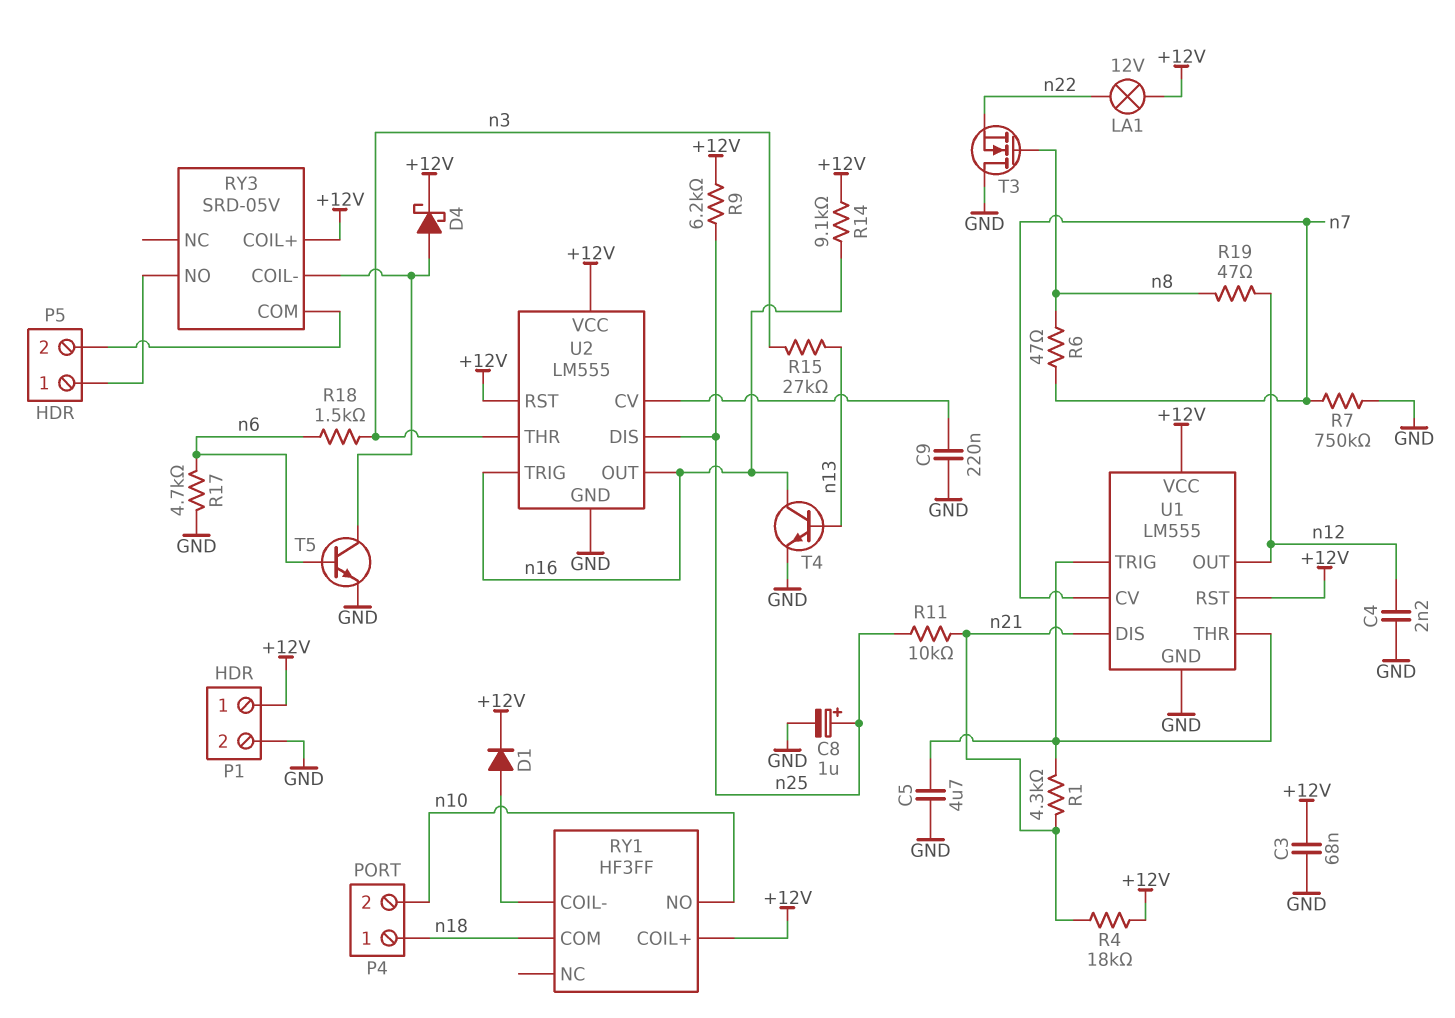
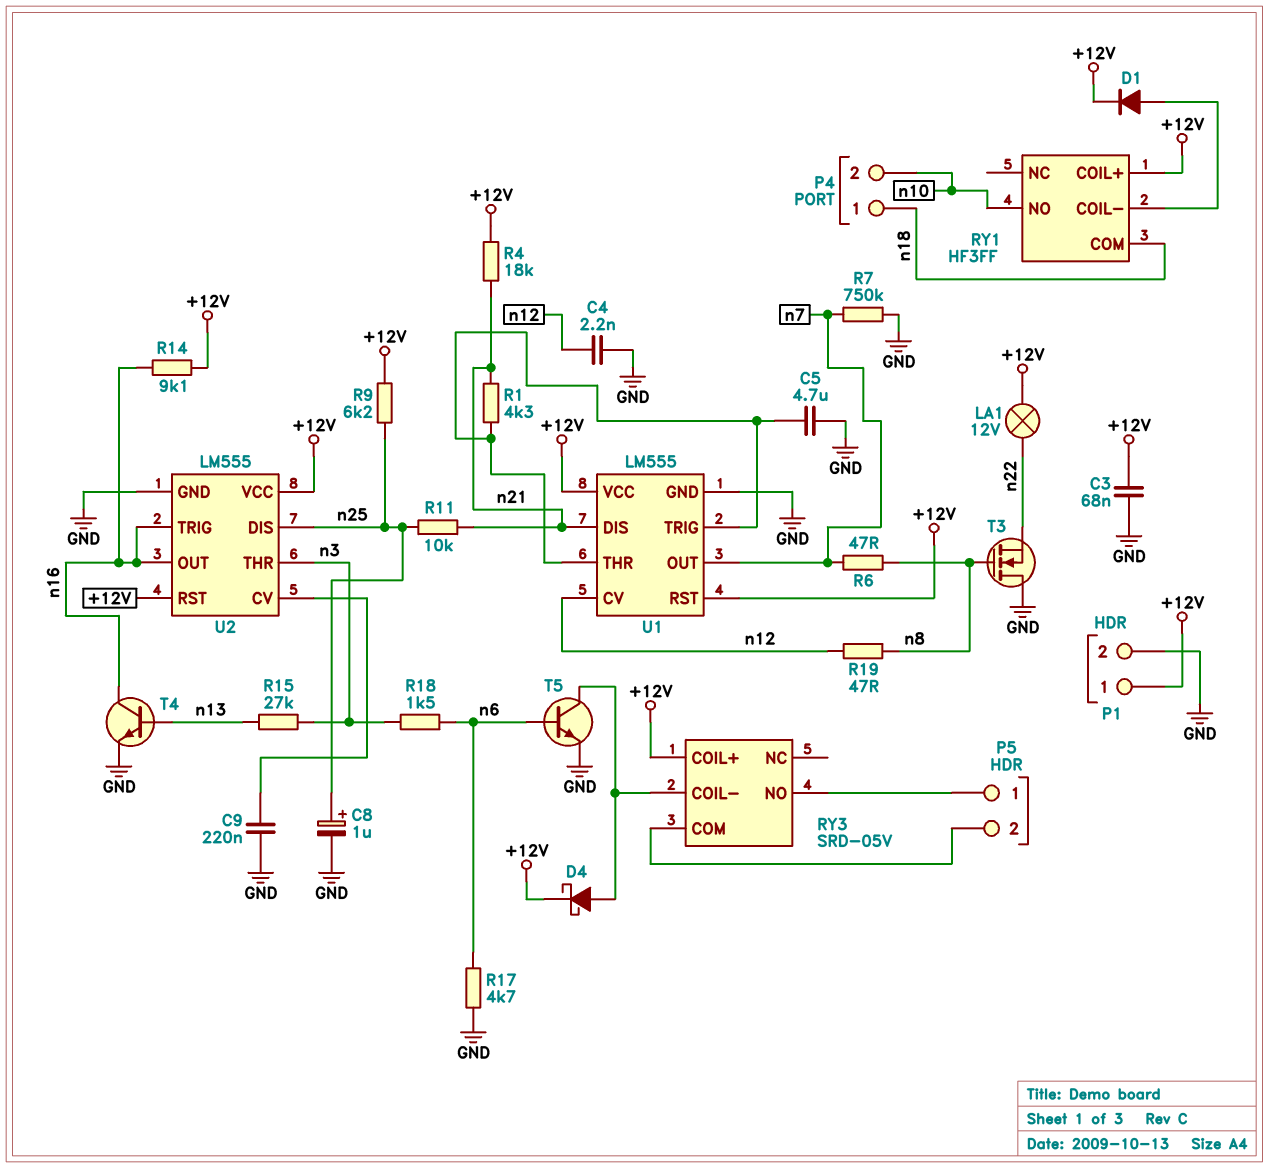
U1 pin CV: n7 -> n12
U1 pin OUT: n12 -> n7

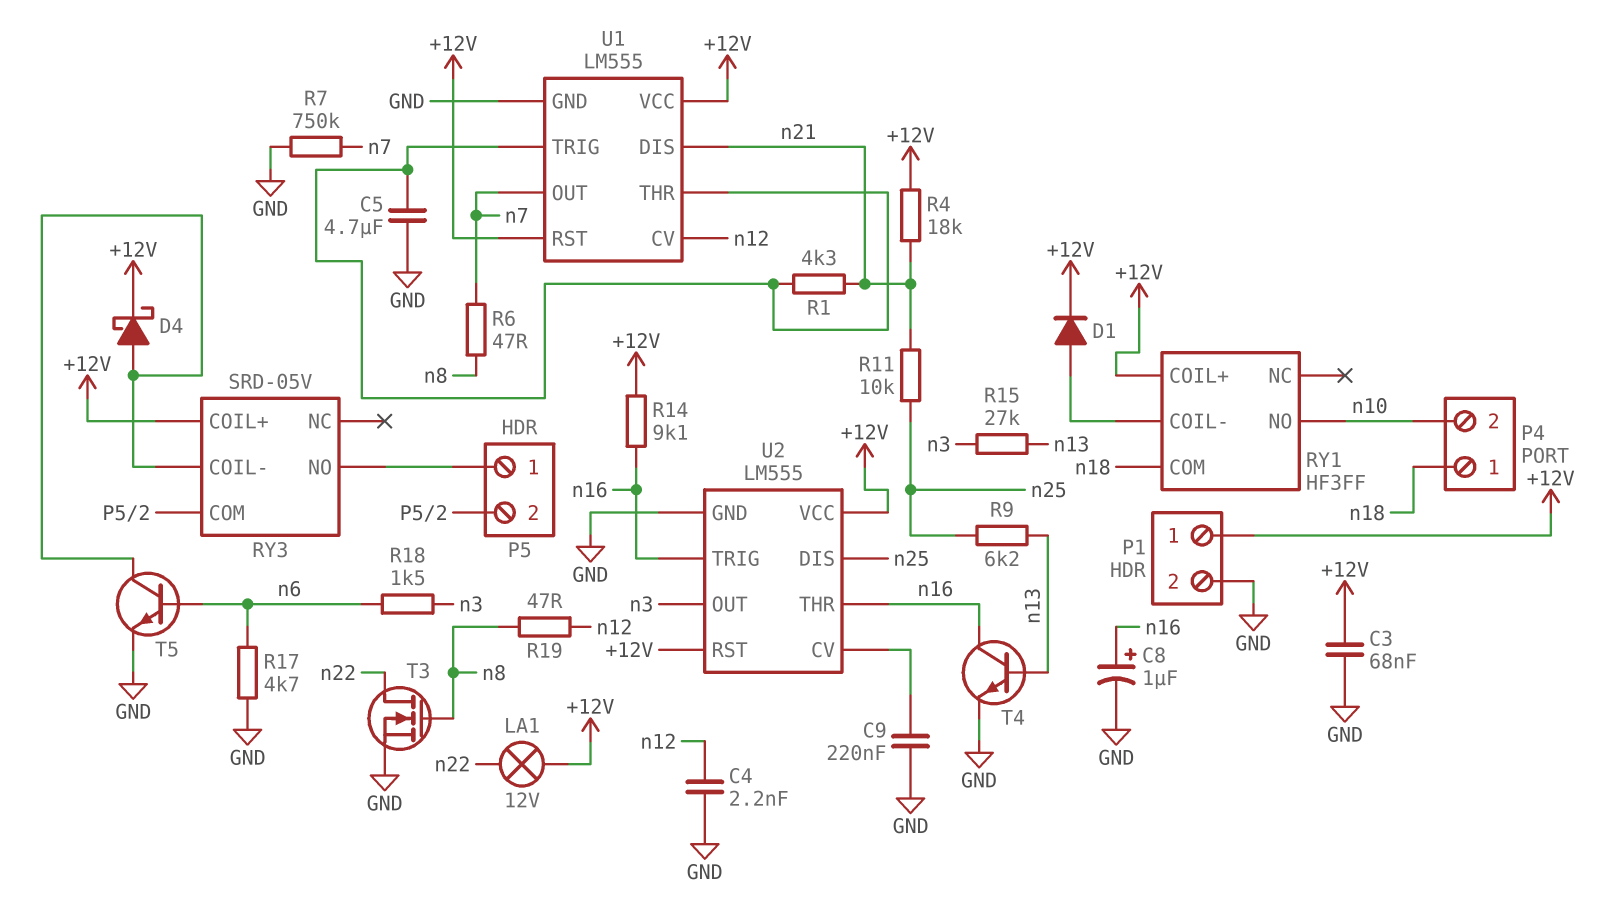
C8: 1uF (plus n25, minus GND) -> 1uF (plus n16, minus GND)
R9: 6.2k (+12V, n25) -> 6.2k (n13, n25)
T3: NMOS (G n8, D GND, S n22) -> NMOS (G n8, D n22, S GND)
U2 pin OUT: n16 -> n3
U2 pin THR: n3 -> n16

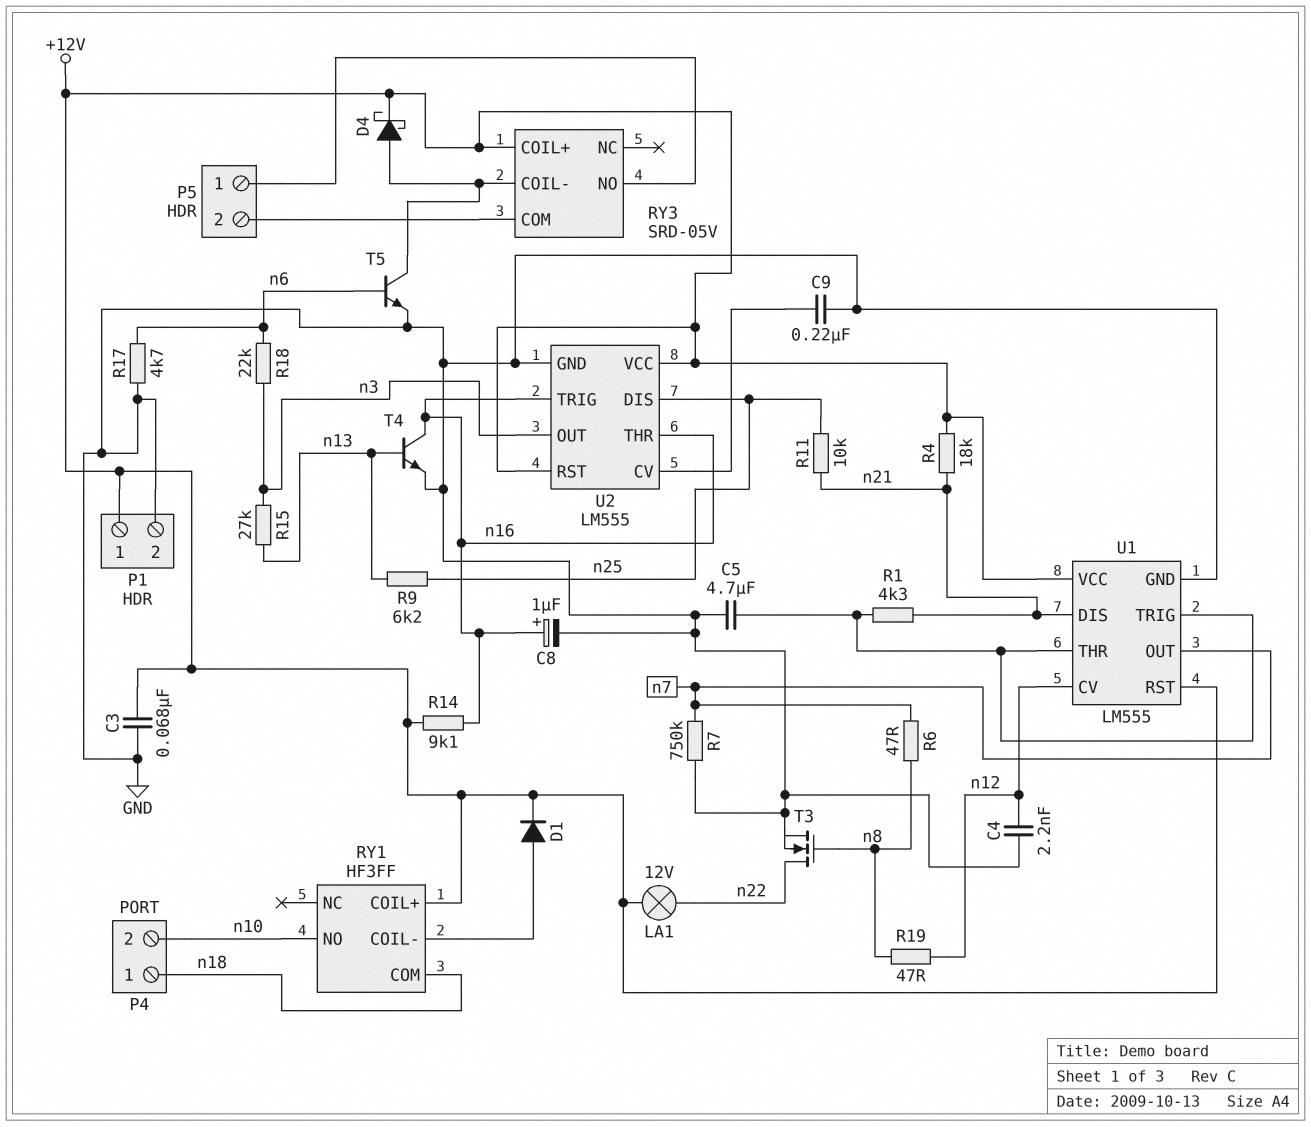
R18: 1.5k (n3, n6) -> 22k (n3, n6)

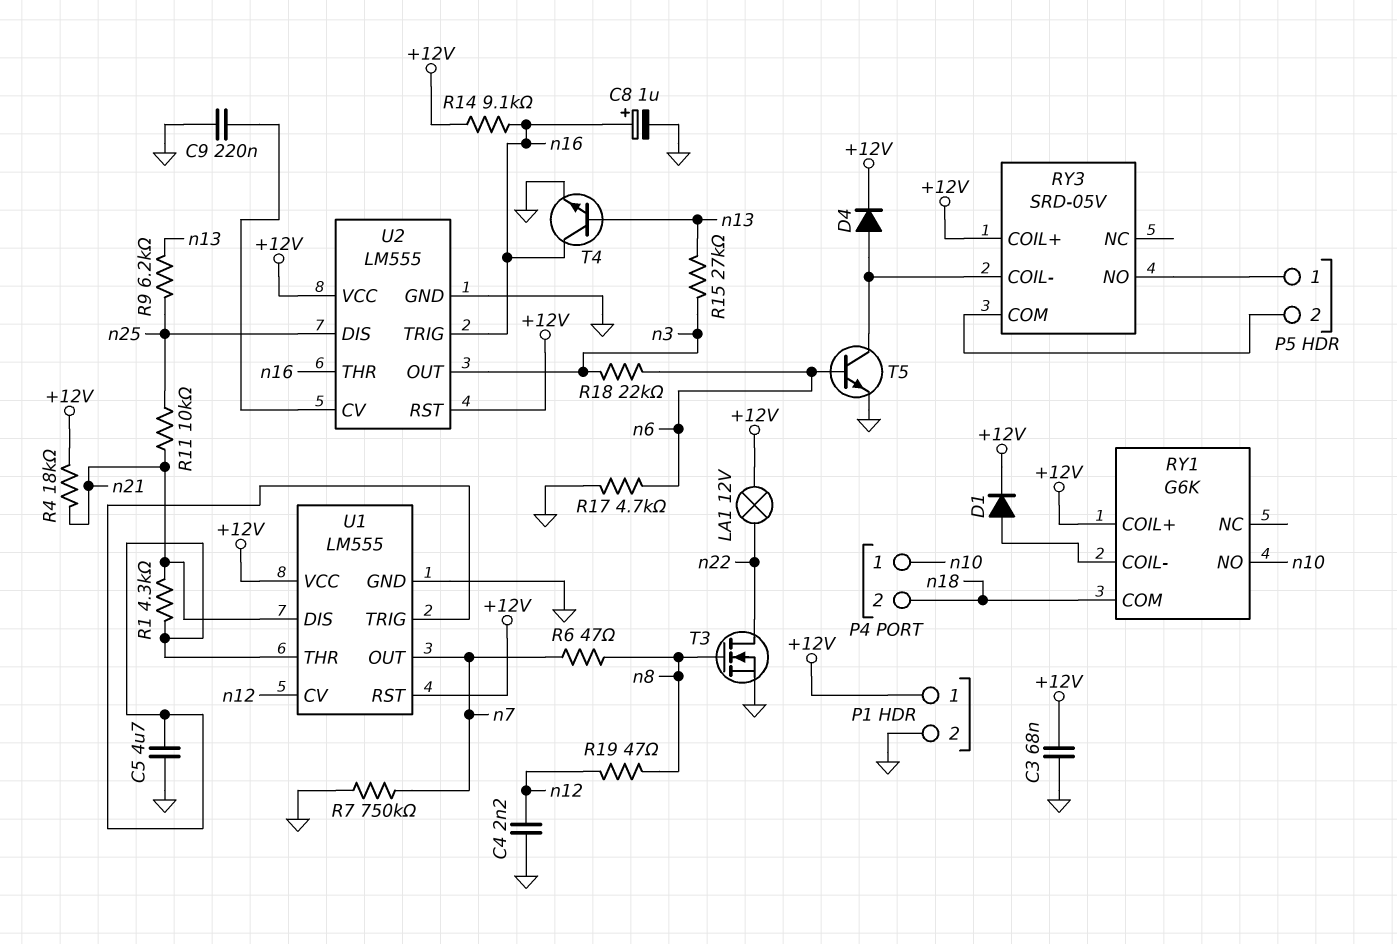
D4: schottky (A RY3/COIL-, K +12V) -> diode (A RY3/COIL-, K +12V)
P4 pin 1: n18 -> n10
P4 pin 2: n10 -> n18
RY1: HF3FF -> G6K

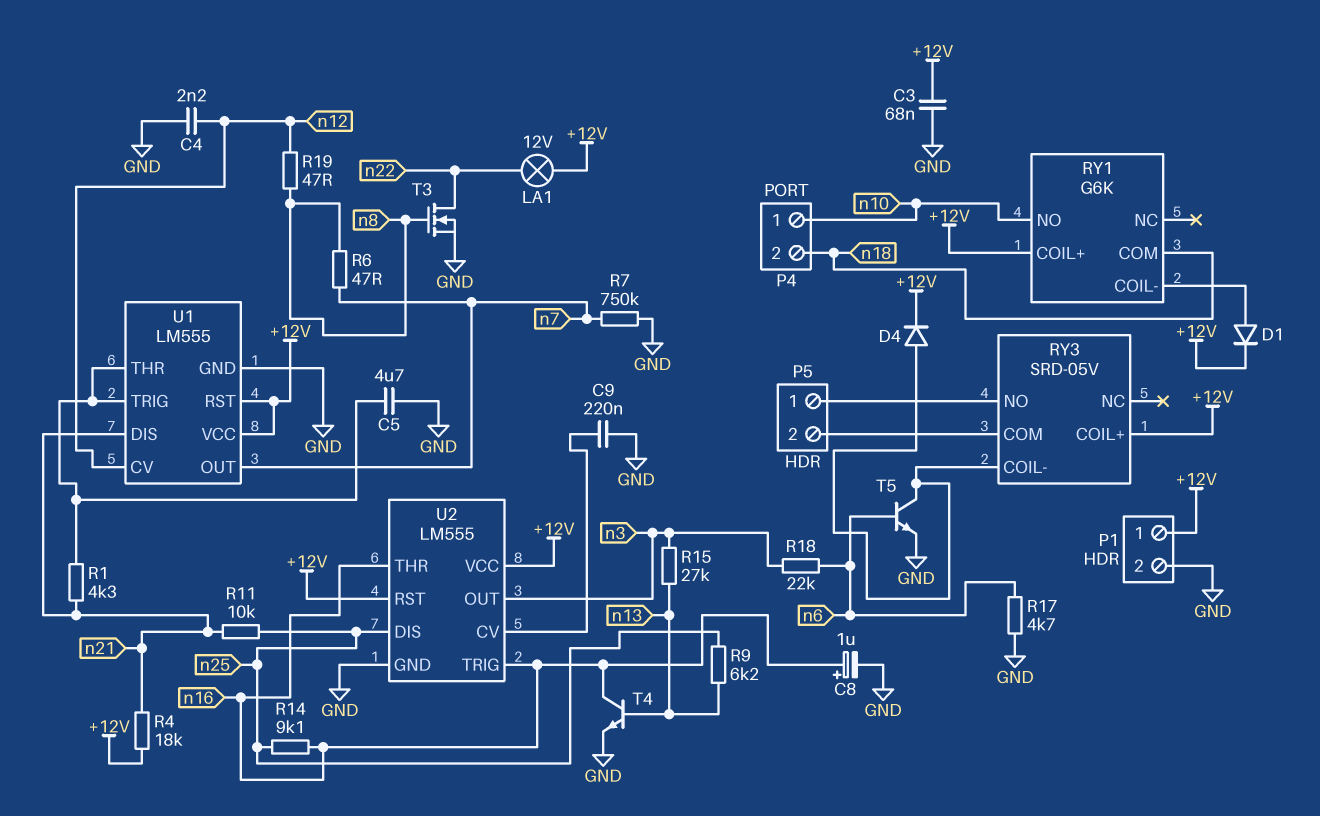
R14: 9.1k (+12V, n16) -> 9.1k (n16, n25)

